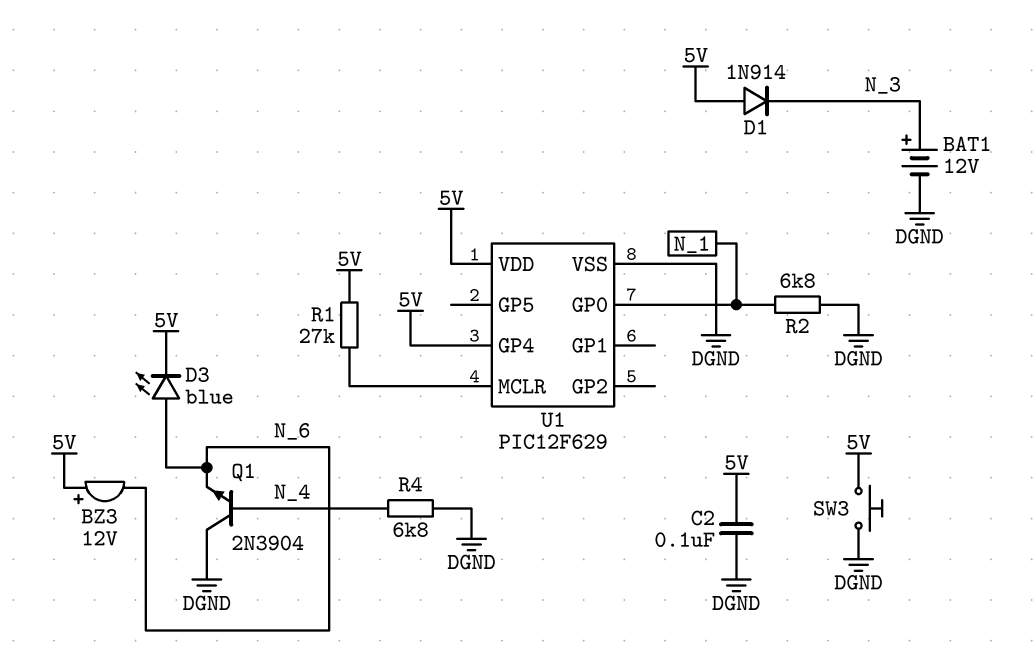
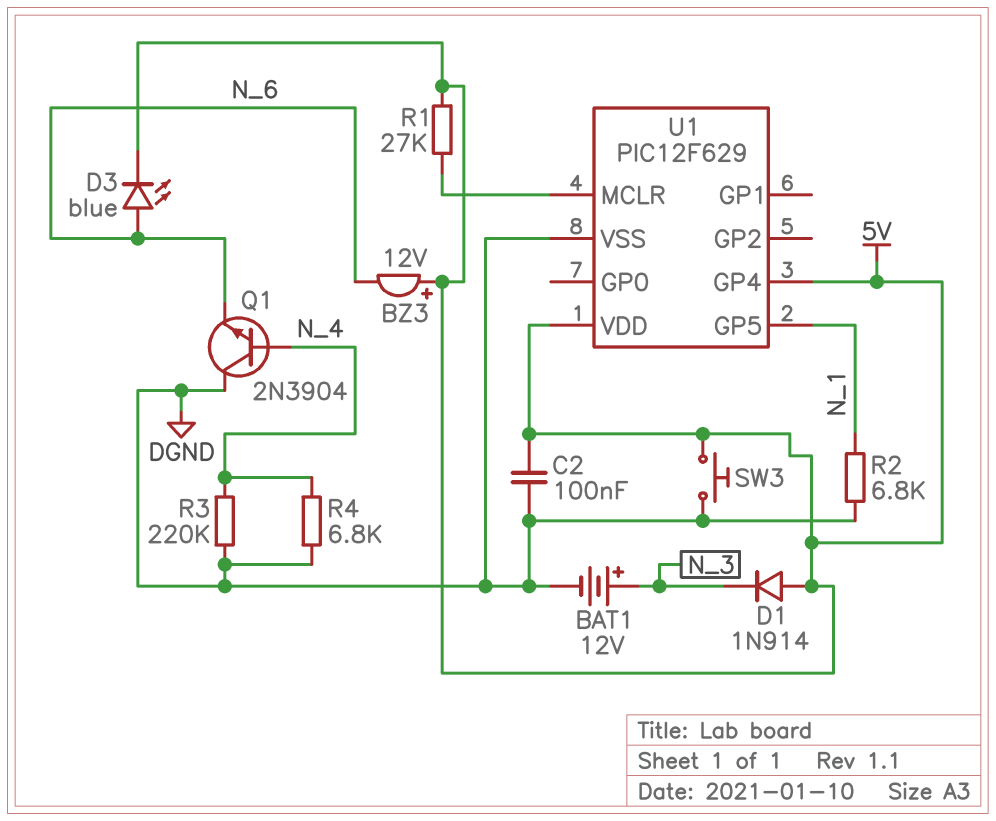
R3: none -> 220k (DGND, N_4)
U1 pin GP0: N_1 -> none
U1 pin GP5: none -> N_1

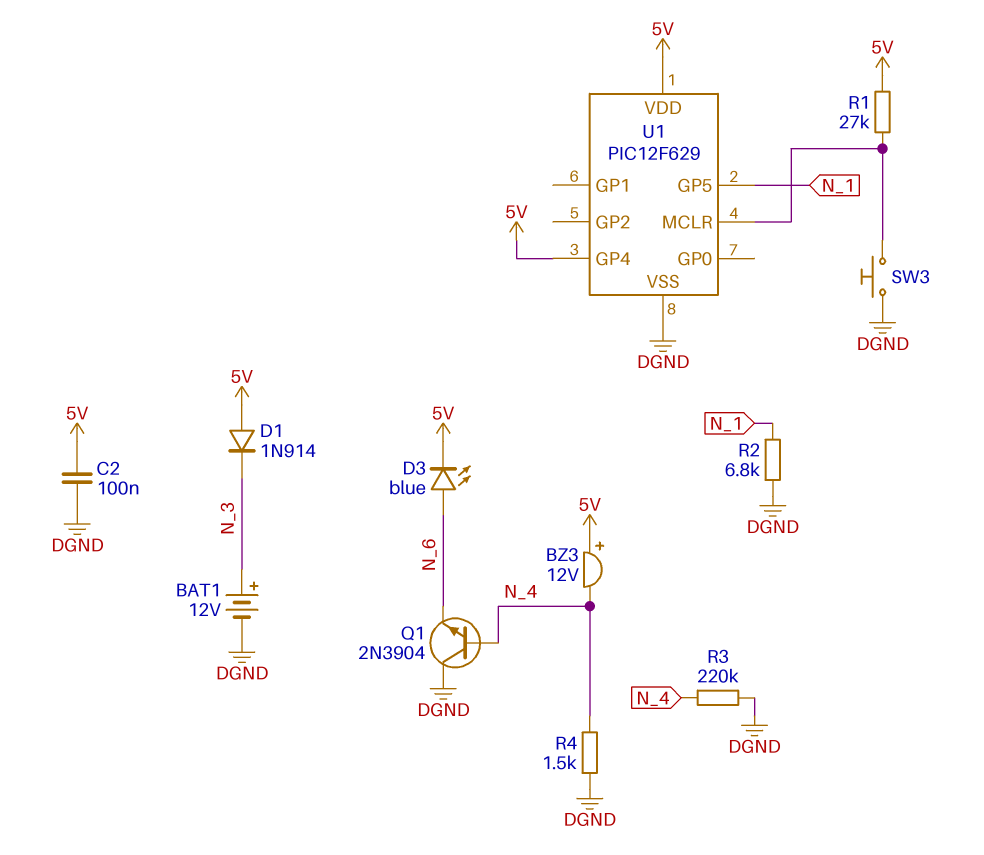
BZ3: buzzer 12V (plus 5V, minus N_6) -> buzzer 12V (plus 5V, minus N_4)
R4: 6.8k (DGND, N_4) -> 1.5k (DGND, N_4)
SW3: button (5V, DGND) -> button (DGND, U1/MCLR)

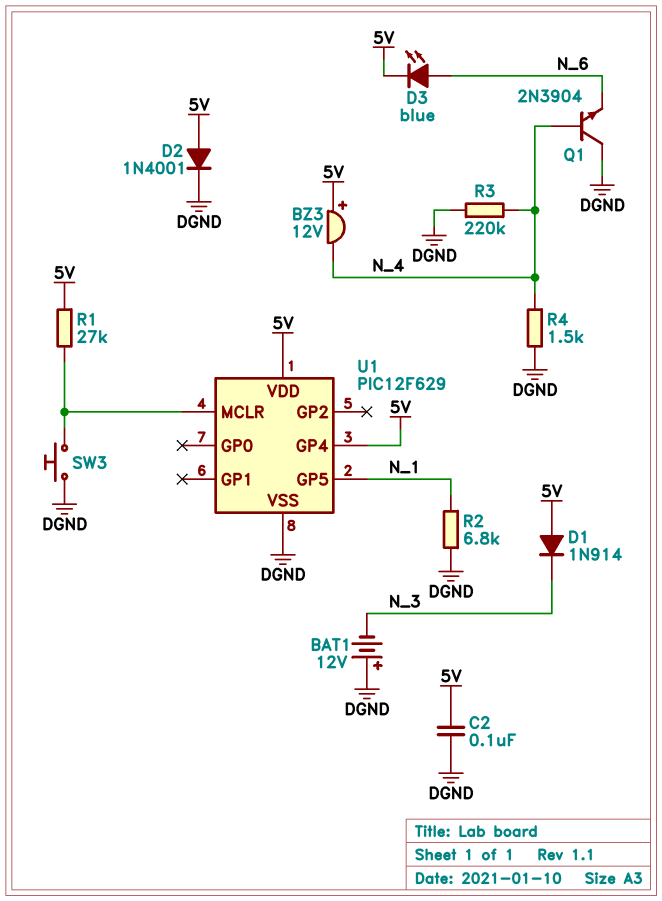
BAT1: 12V (plus N_3, minus DGND) -> 12V (plus DGND, minus N_3)
D2: none -> diode 1N4001 (A 5V, K DGND)

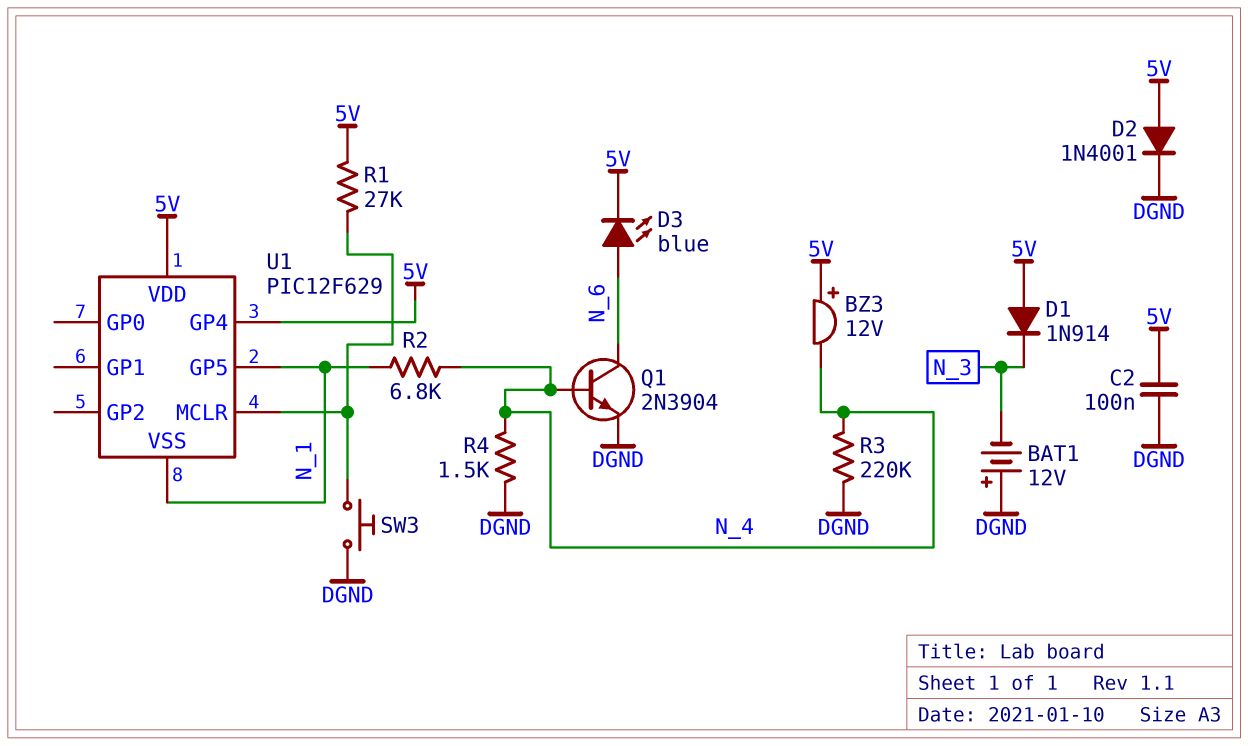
Q1: NPN 2N3904 (B N_4, C DGND, E N_6) -> NPN 2N3904 (B N_4, C N_6, E DGND)
R2: 6.8k (DGND, N_1) -> 6.8k (N_1, N_4)
U1 pin VSS: DGND -> N_1

